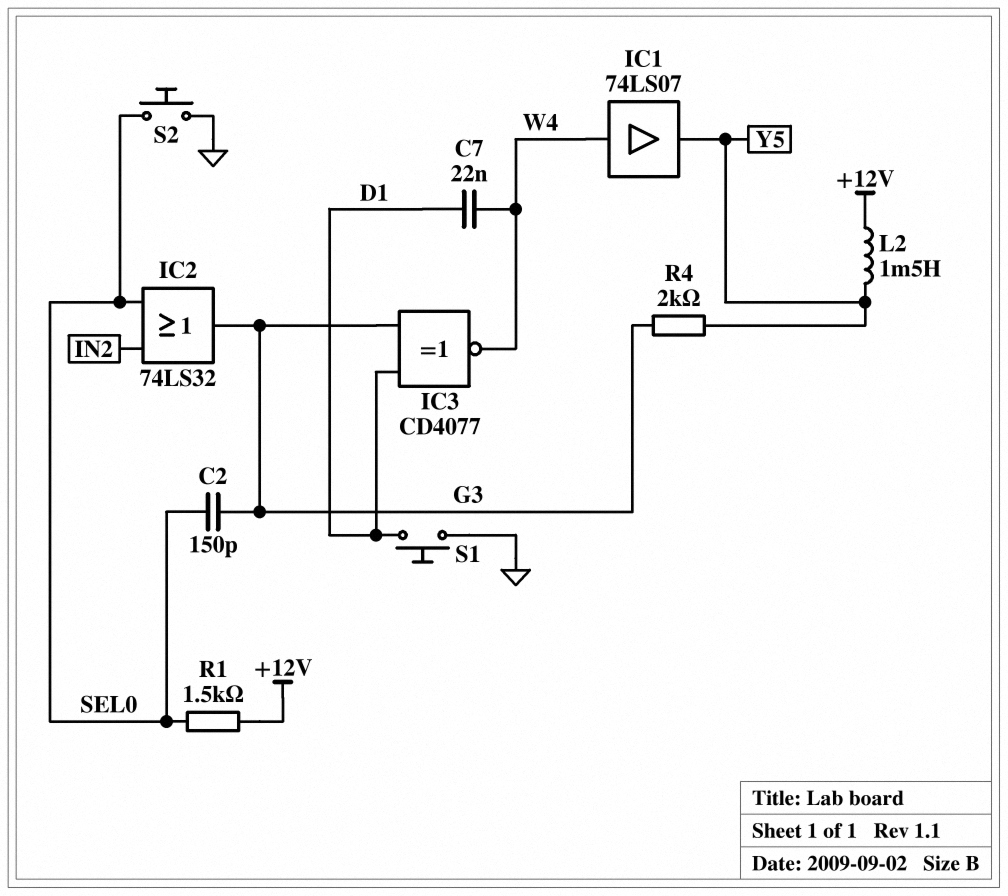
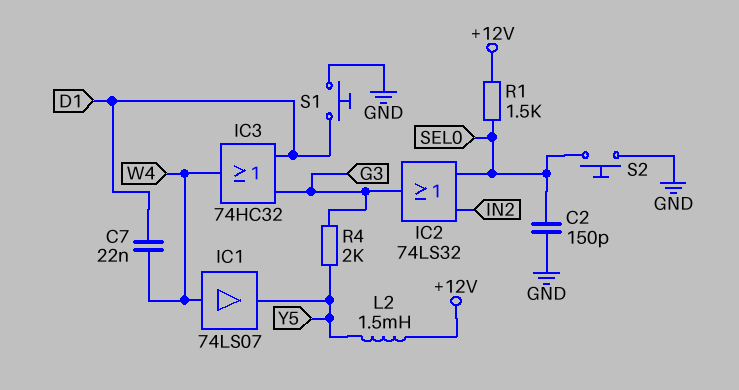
C2: 150pF (G3, SEL0) -> 150pF (GND, SEL0)
IC3: XNOR CD4077 (in D1, in G3, out W4) -> OR 74HC32 (in D1, in G3, out W4)

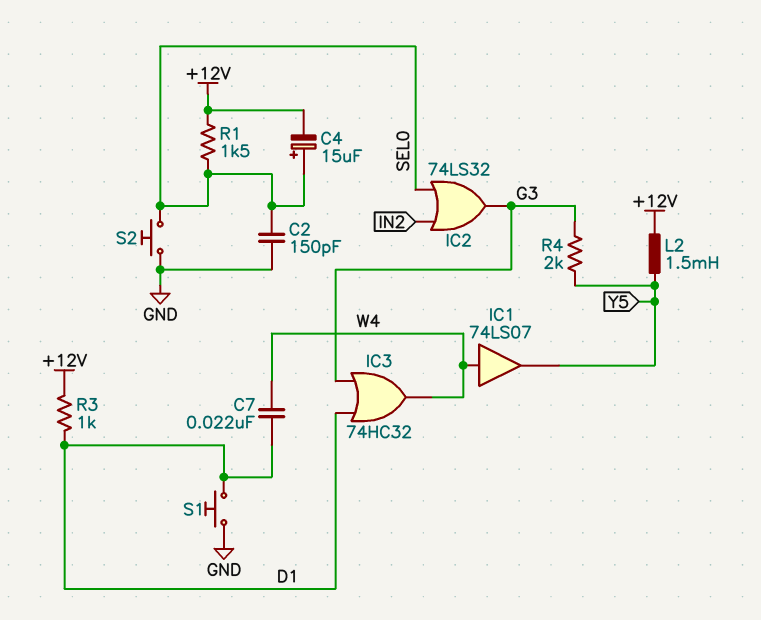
C4: none -> 15uF (plus SEL0, minus +12V)
R3: none -> 1k (+12V, D1)

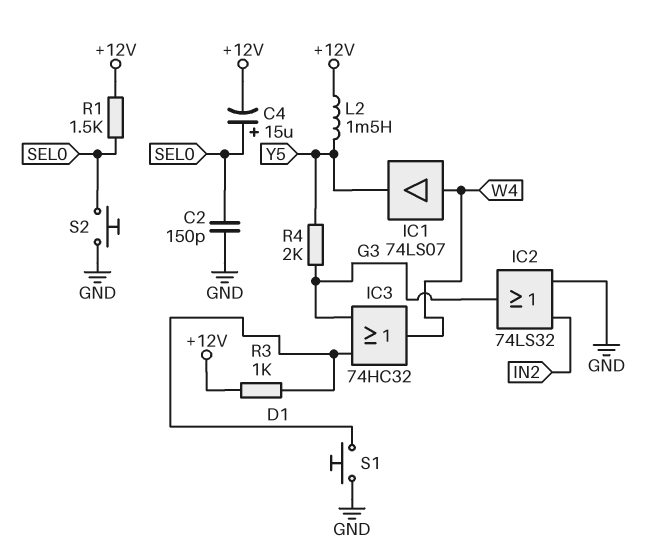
C7: 22nF (D1, W4) -> none
IC2: OR 74LS32 (in IN2, in SEL0, out G3) -> OR 74LS32 (in GND, in IN2, out G3)

